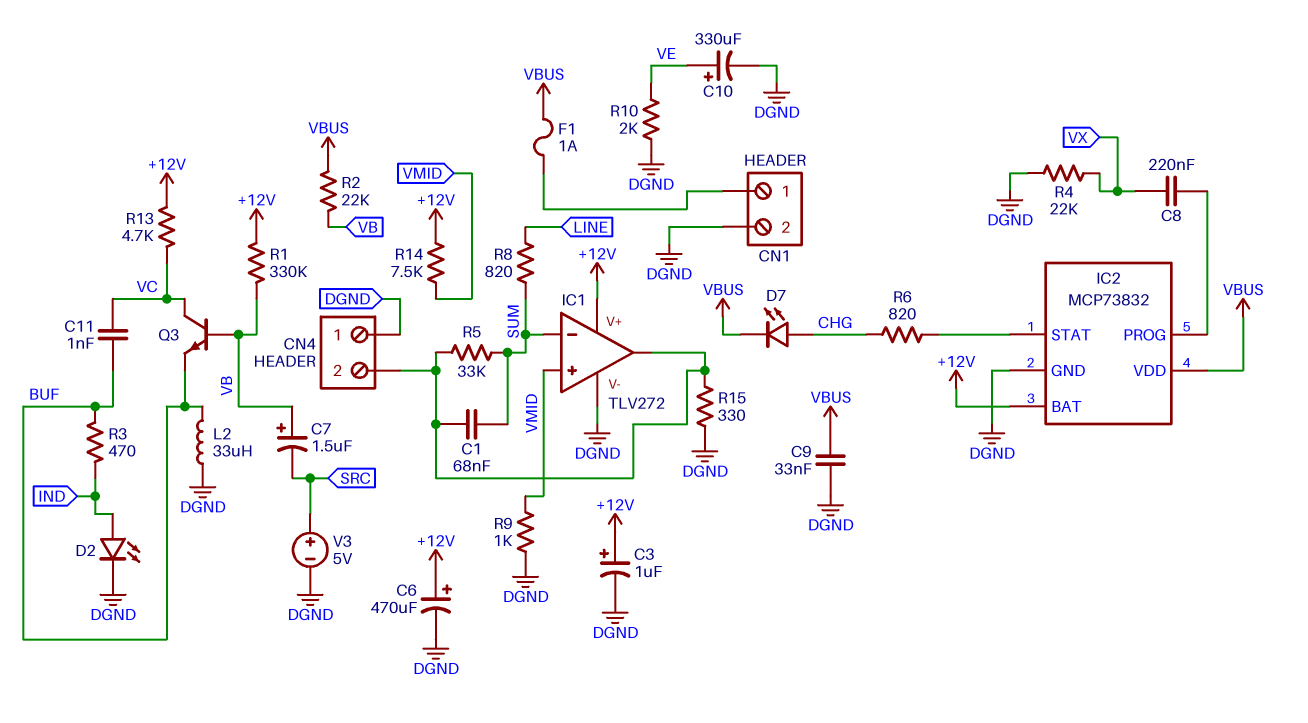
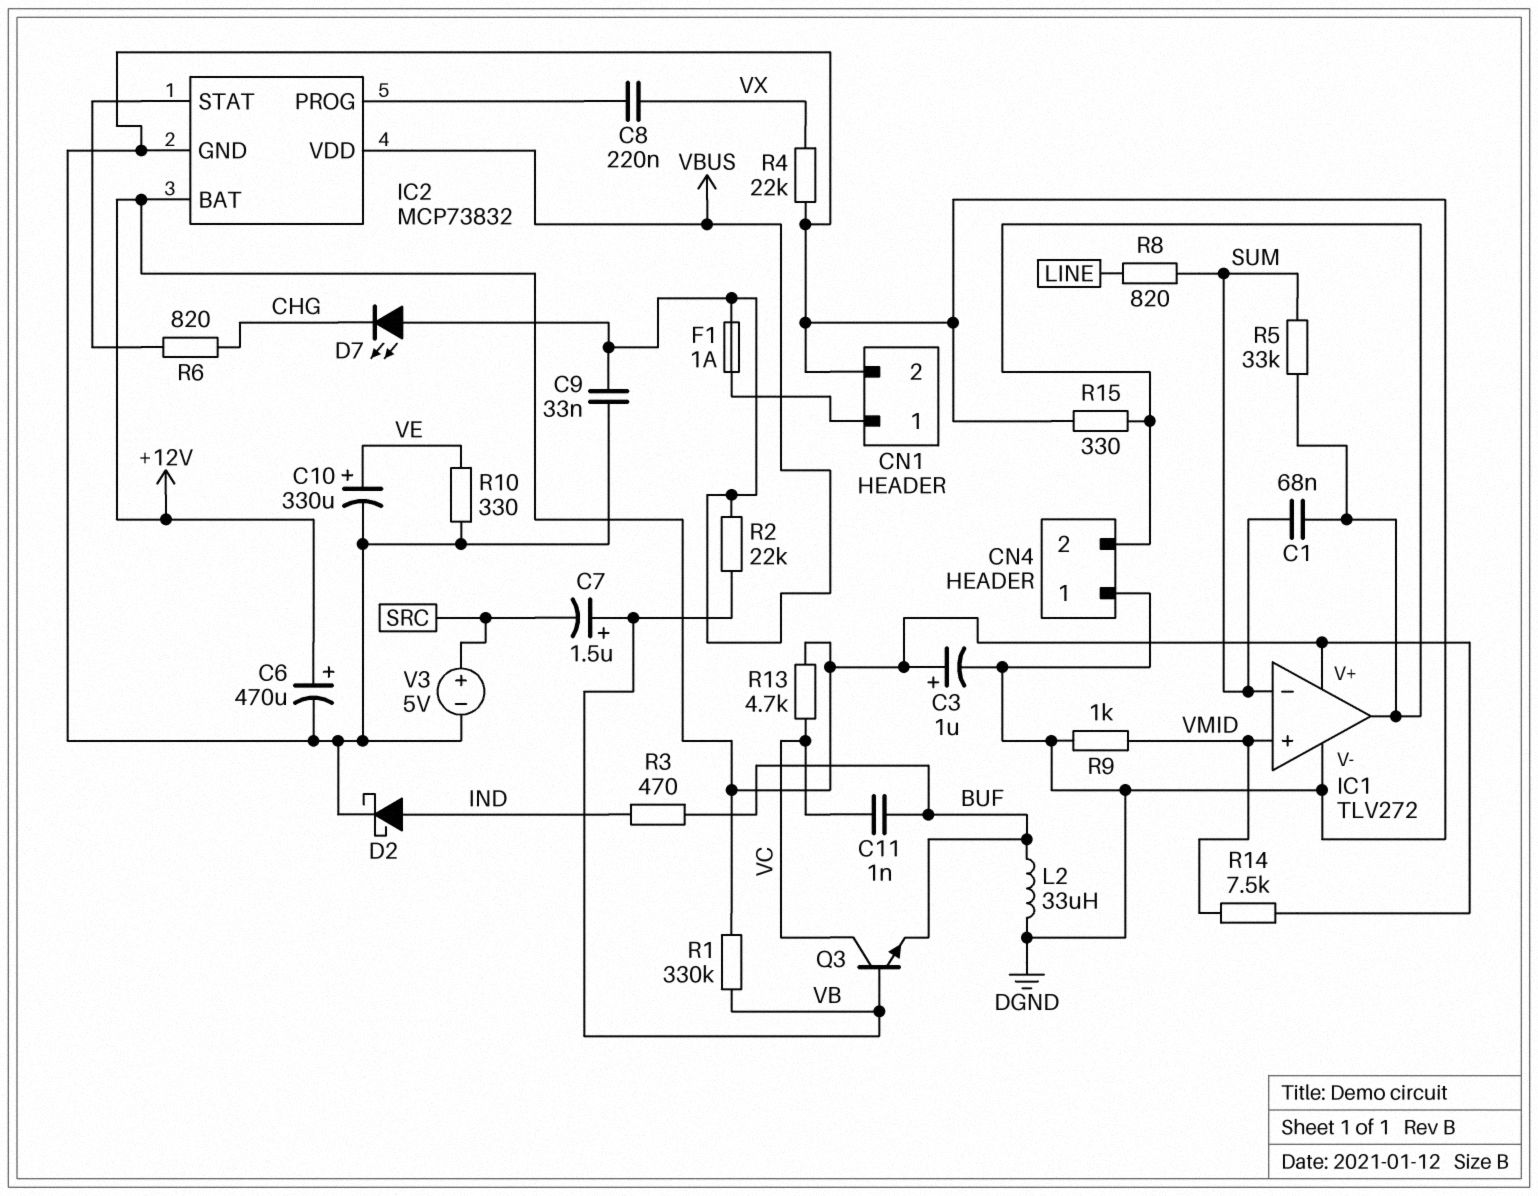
D2: LED (A IND, K DGND) -> schottky (A IND, K DGND)
D7: LED (A CHG, K VBUS) -> LED (A VBUS, K CHG)
R10: 2k (DGND, VE) -> 330 (DGND, VE)

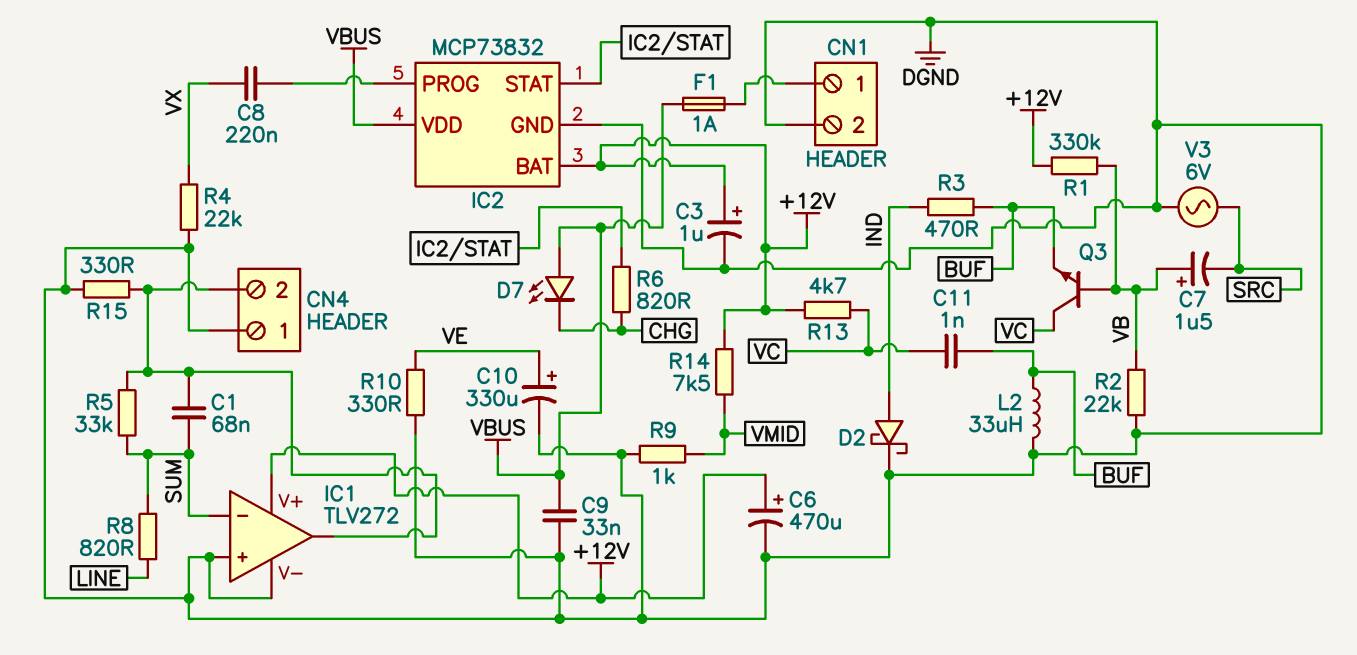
IC1 pin in+: VMID -> DGND
R2: 22k (VB, VBUS) -> 22k (DGND, VB)
V3: 5V (plus SRC, minus DGND) -> AC 6V (DGND, SRC)

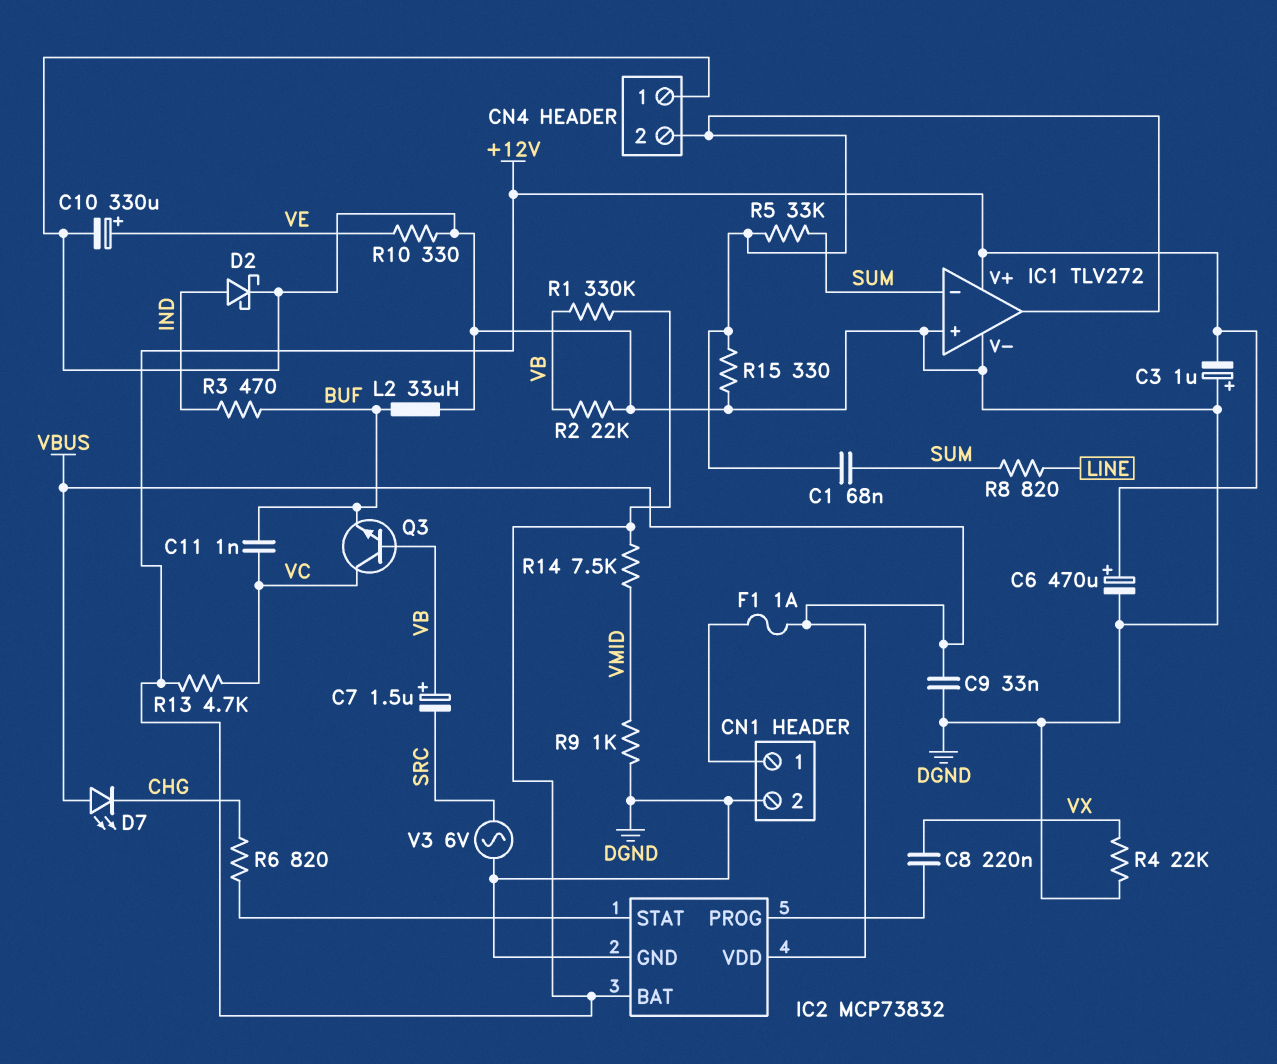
C3: 1uF (plus +12V, minus DGND) -> 1uF (plus DGND, minus +12V)

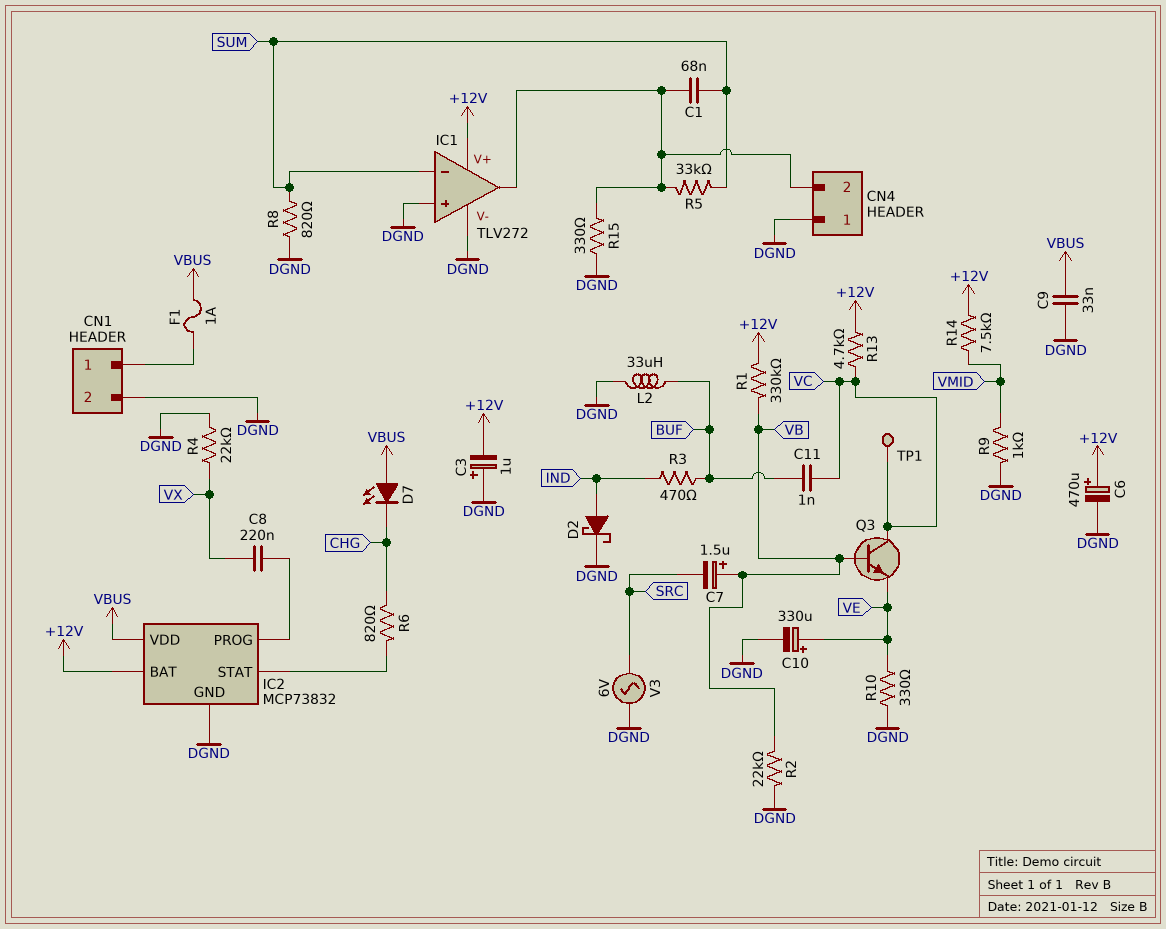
Q3: NPN (B VB, C VC, E BUF) -> NPN (B VB, C VC, E VE)
R8: 820 (LINE, SUM) -> 820 (DGND, SUM)
TP1: none -> test point (VC)

